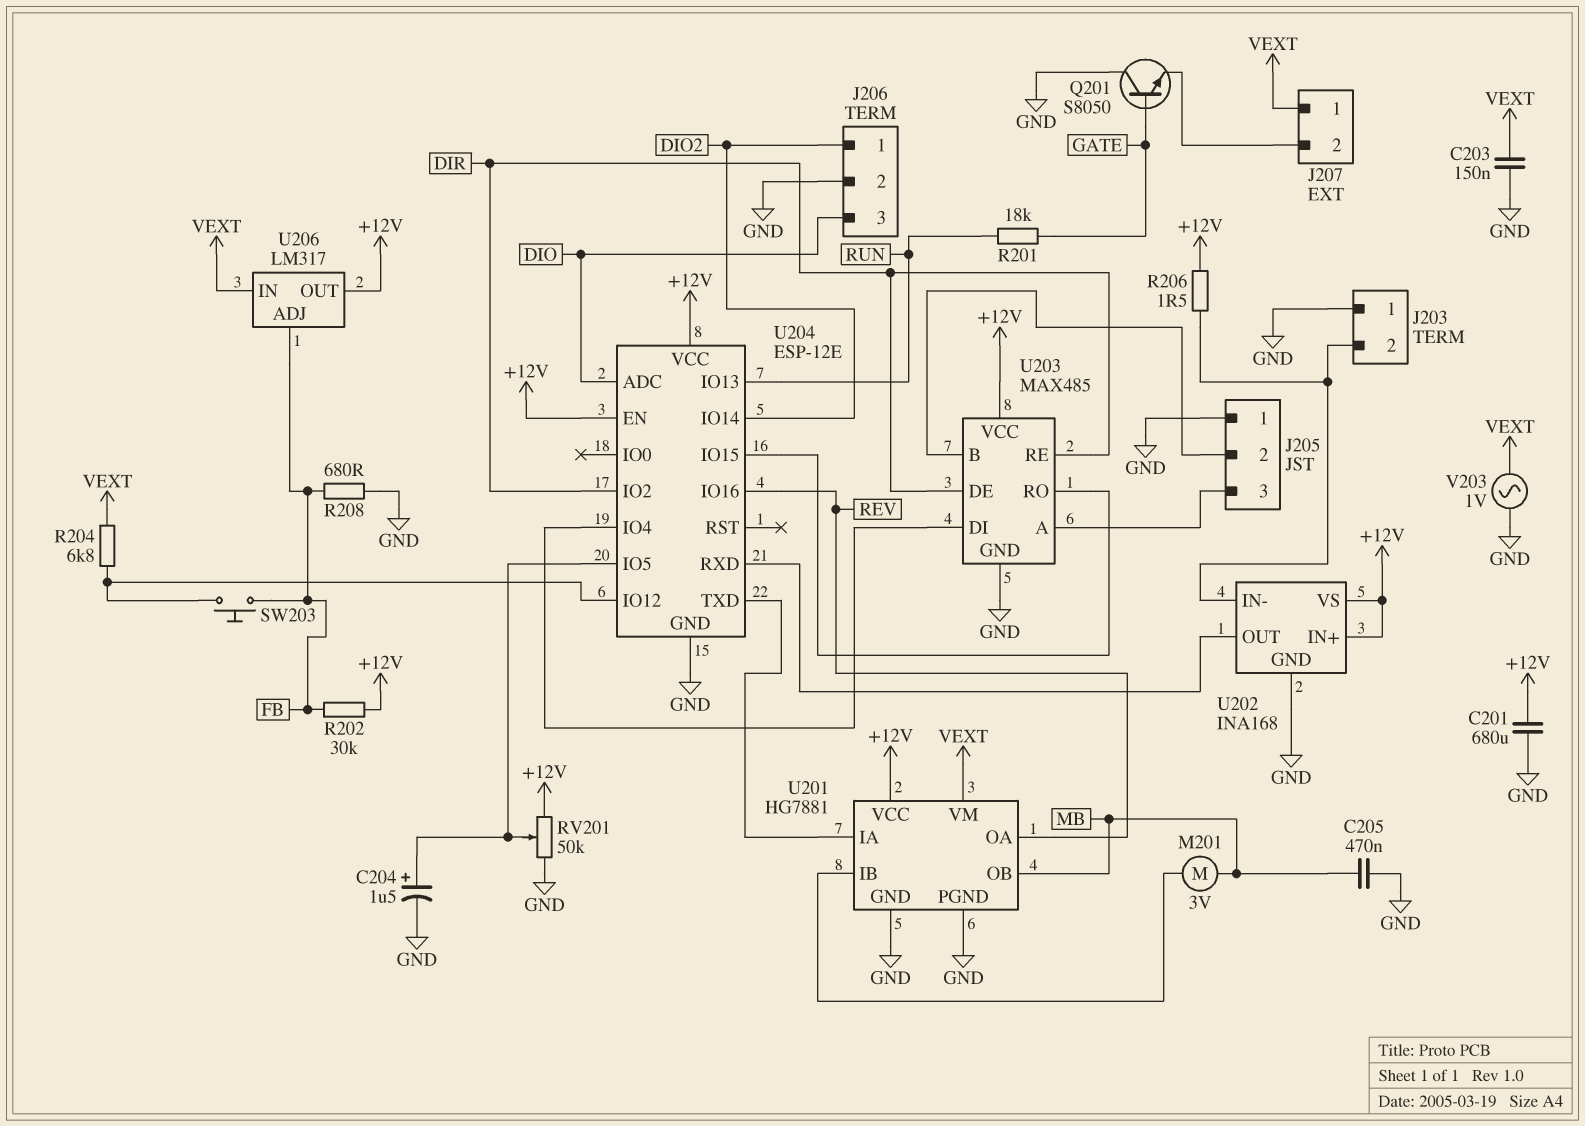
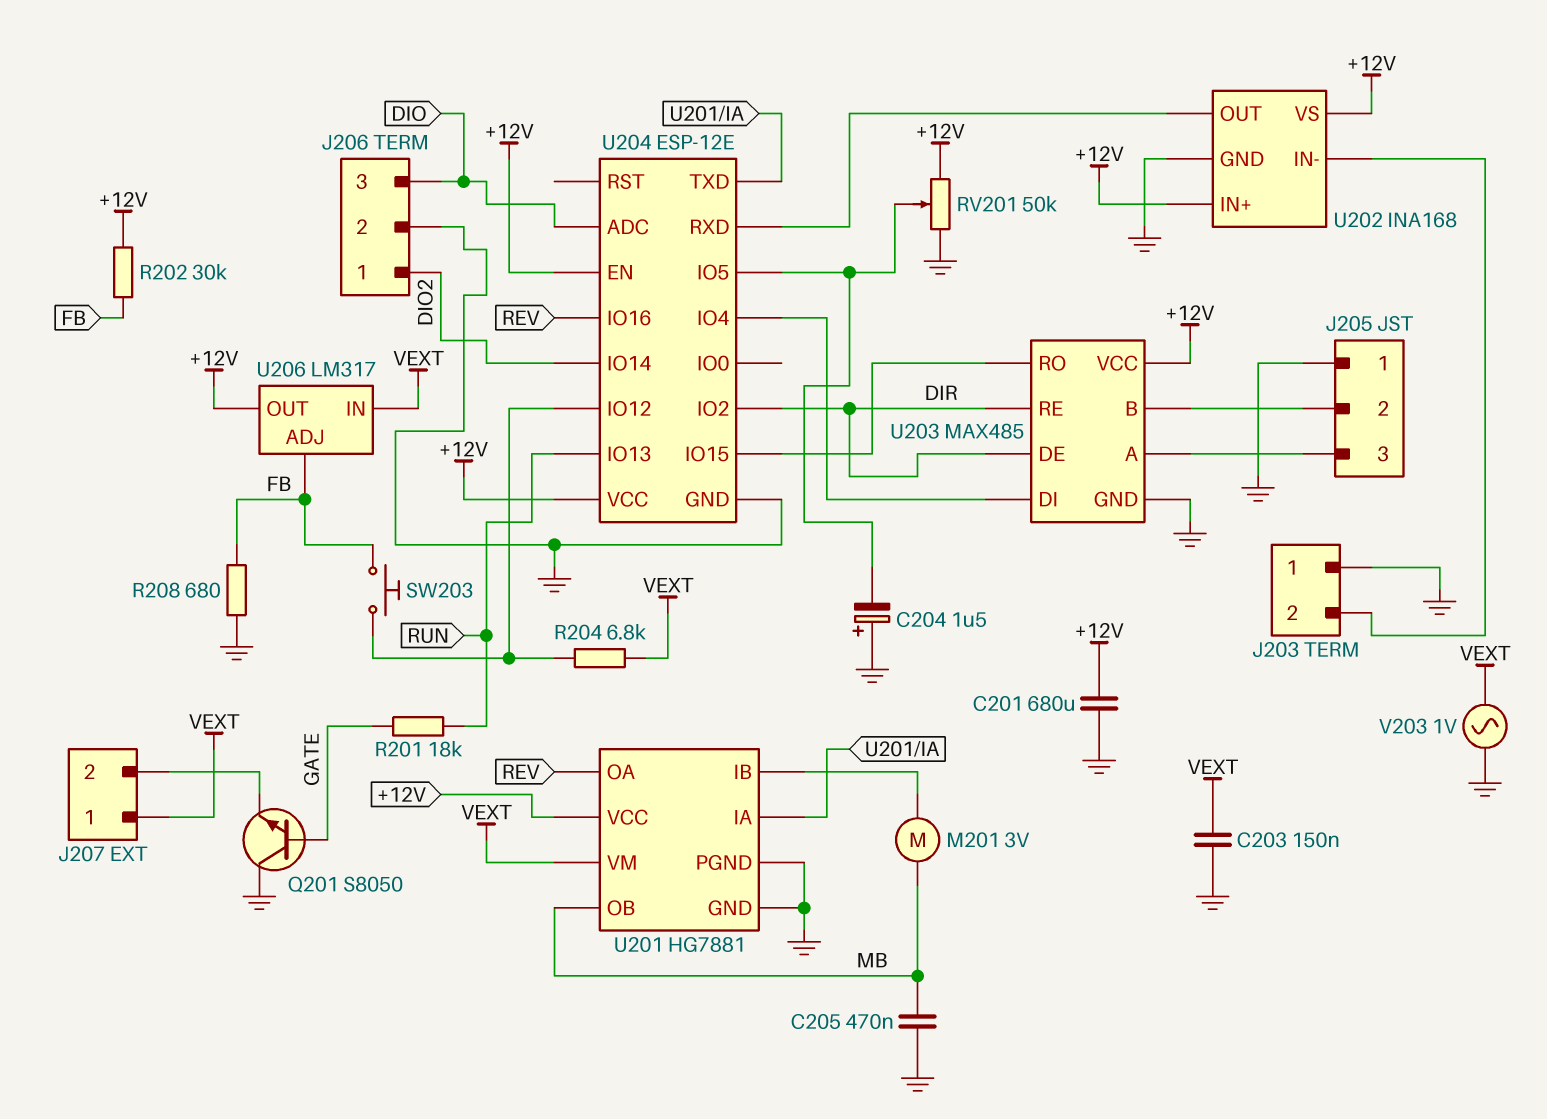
C204: 1.5uF (plus U204/IO5, minus GND) -> 1.5uF (plus GND, minus U204/IO5)
R206: 1.5 (+12V, J203/2) -> none

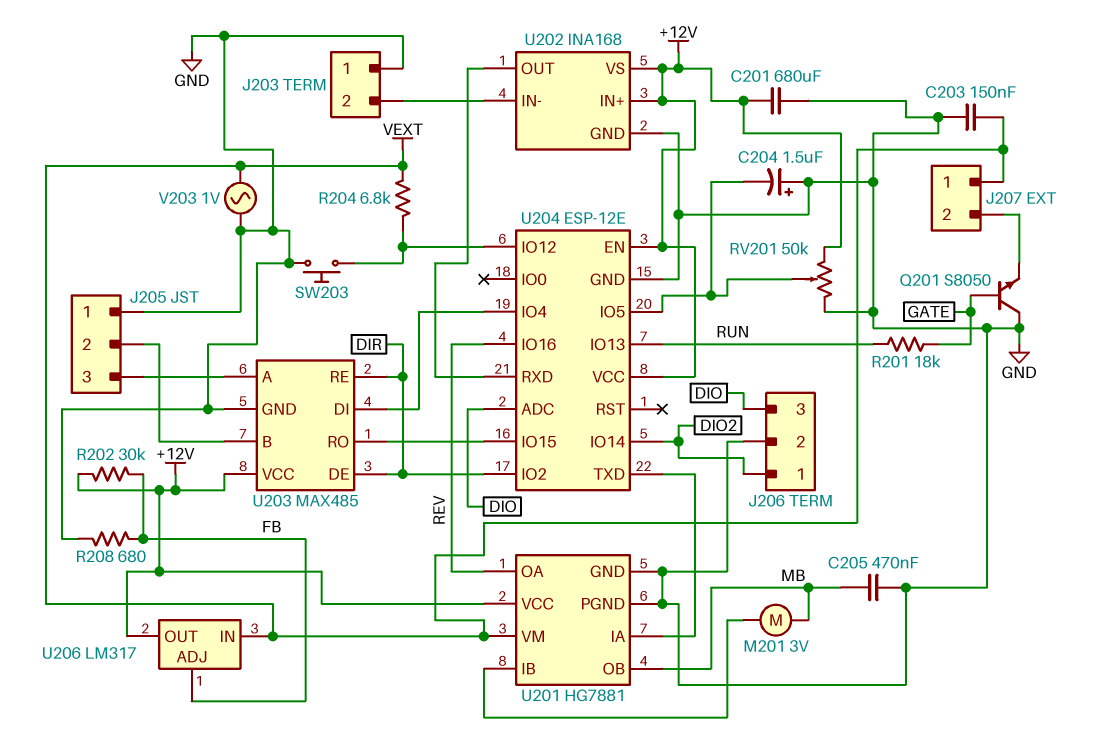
SW203: button (FB, U204/IO12) -> button (GND, U204/IO12)

